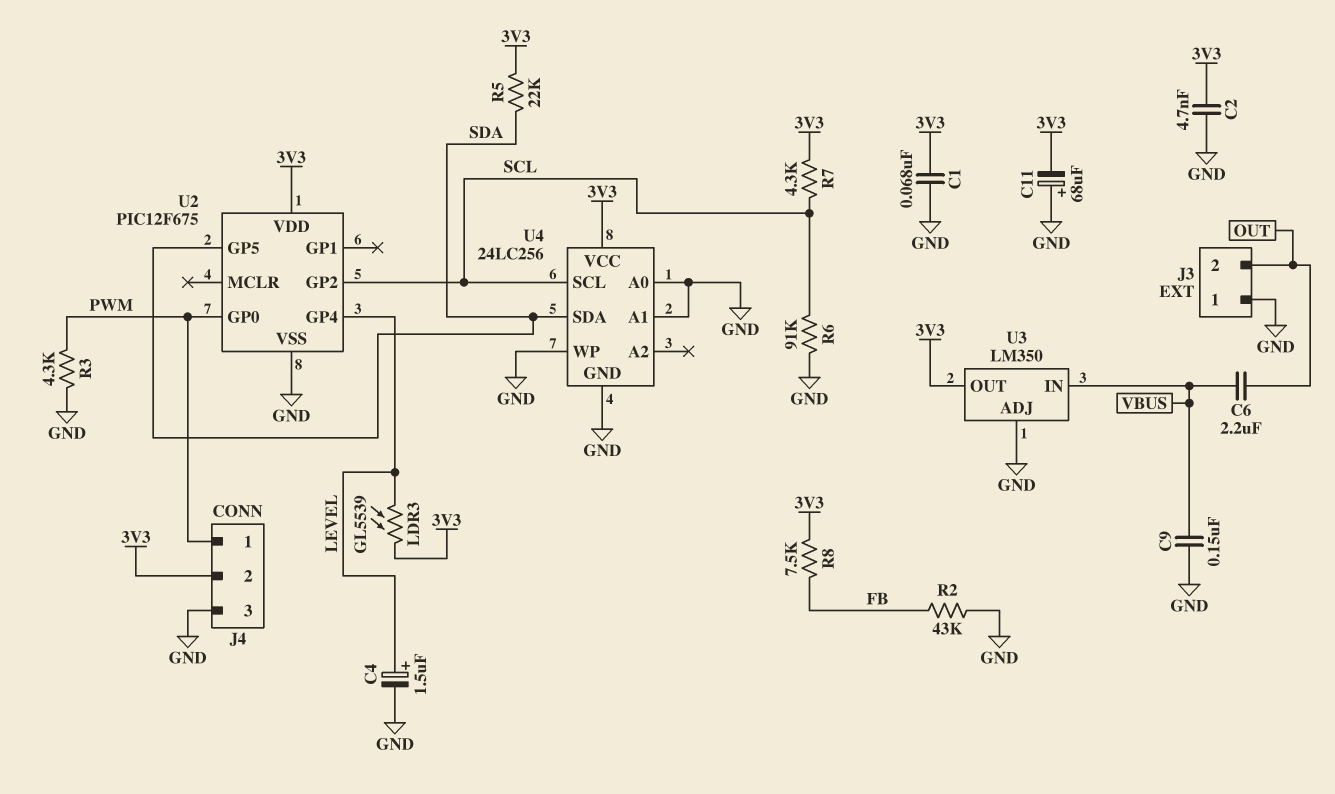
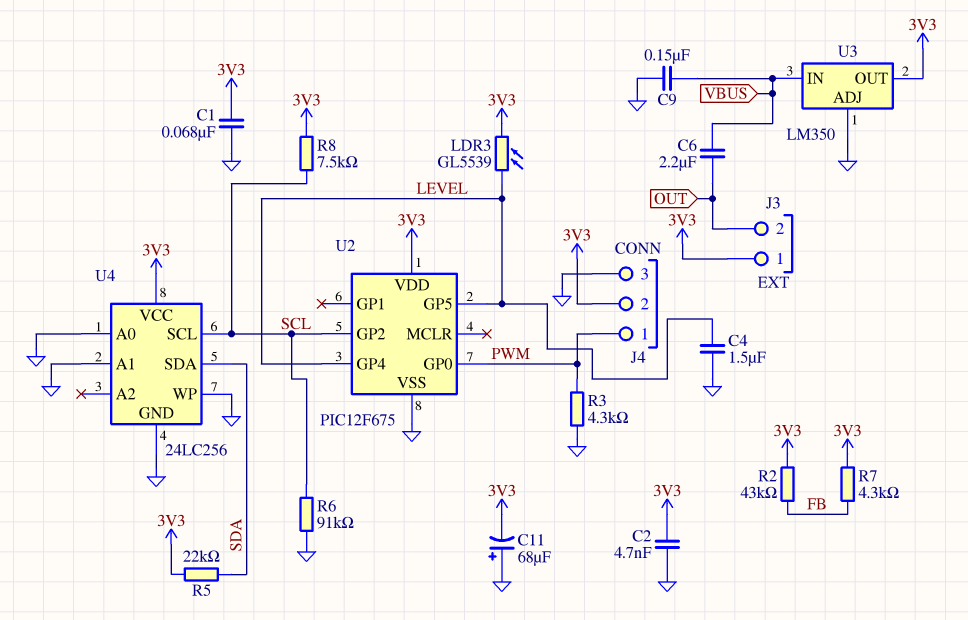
C4: 1.5uF (plus LEVEL, minus GND) -> 1.5uF (GND, LEVEL)
J3 pin 1: GND -> 3V3
R2: 43k (FB, GND) -> 43k (3V3, FB)
R7: 4.3k (3V3, SCL) -> 4.3k (3V3, FB)
R8: 7.5k (3V3, FB) -> 7.5k (3V3, SCL)
U2 pin GP5: SDA -> LEVEL

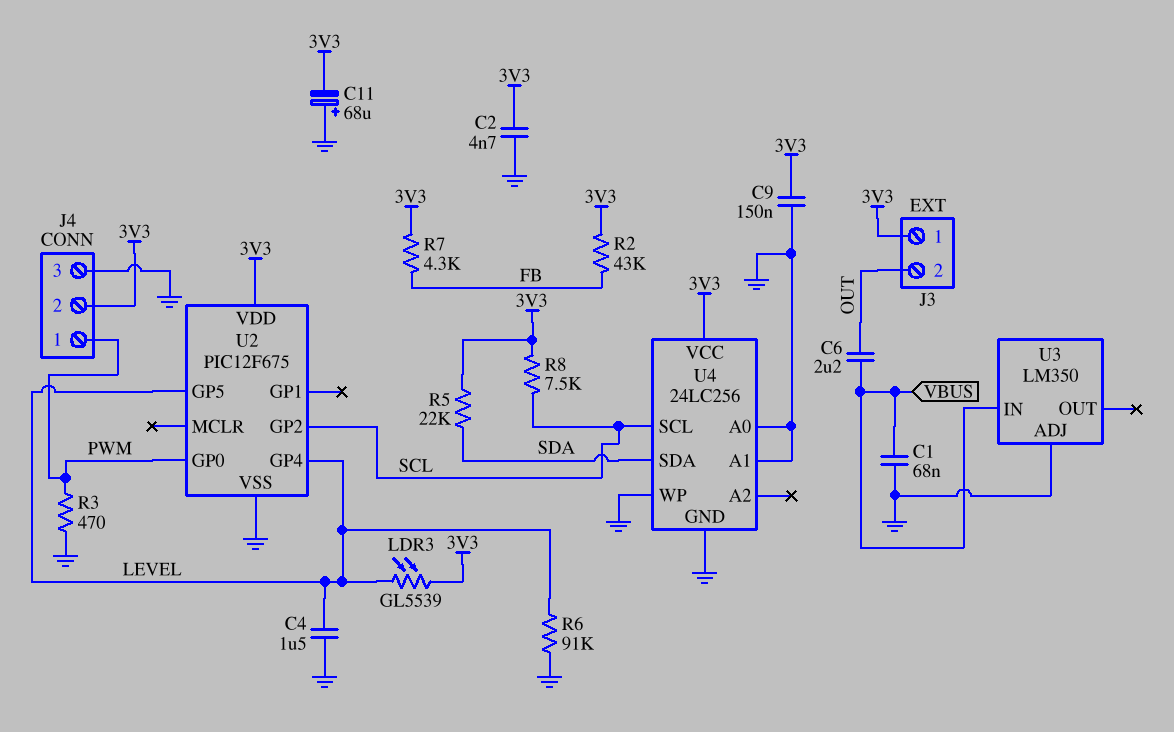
C1: 68nF (3V3, GND) -> 68nF (GND, VBUS)
C9: 150nF (GND, VBUS) -> 150nF (3V3, GND)
R3: 4.3k (GND, PWM) -> 470 (GND, PWM)
R6: 91k (GND, SCL) -> 91k (GND, LEVEL)
U3 pin OUT: 3V3 -> none

